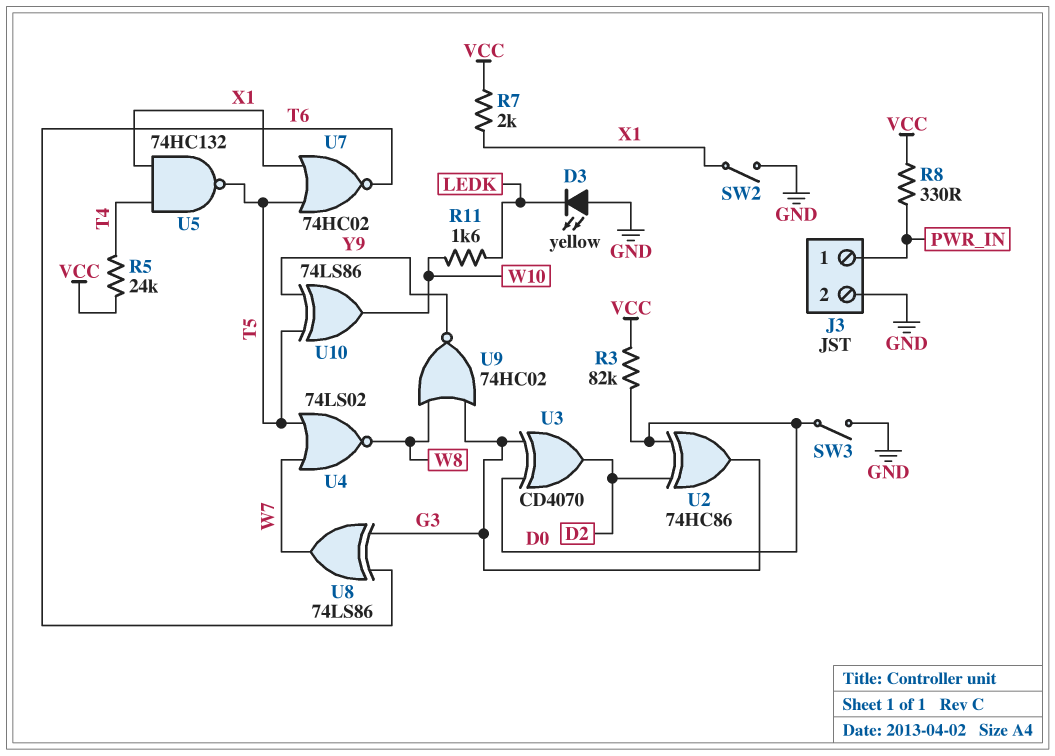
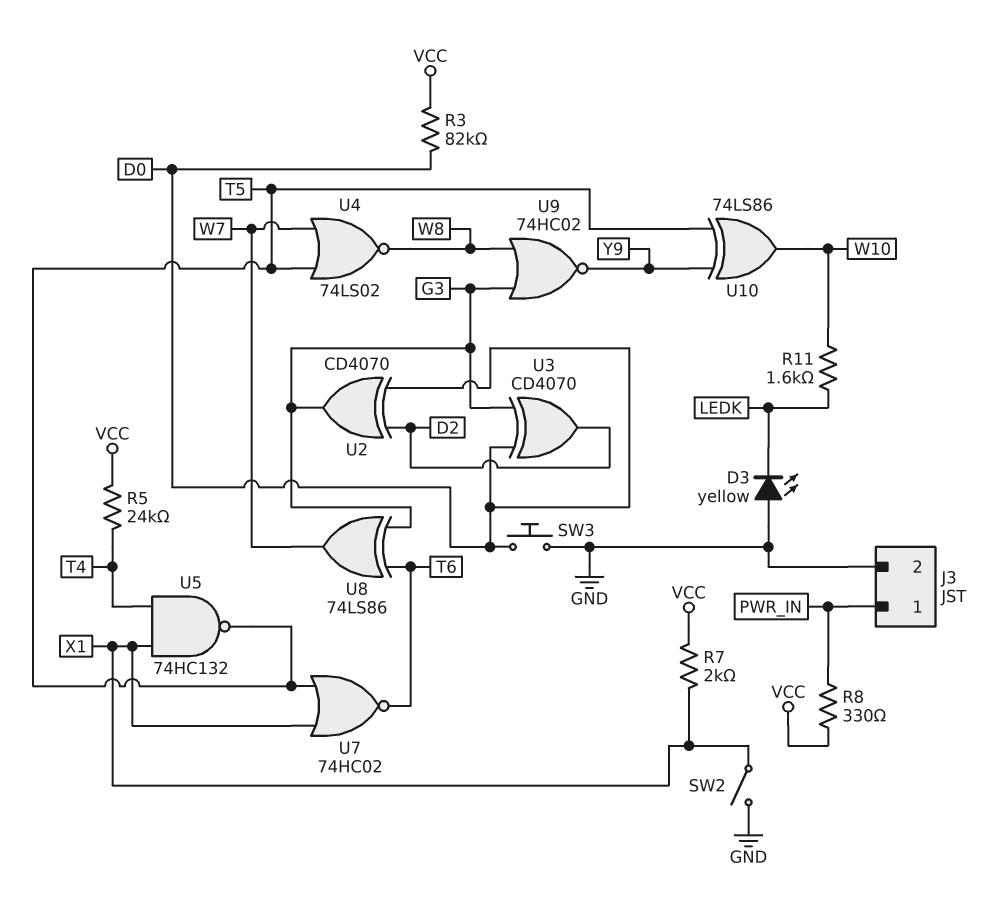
SW3: switch (D0, GND) -> button (D0, GND)
U2: XOR 74HC86 (in D0, in D2, out G3) -> XOR CD4070 (in D0, in D2, out G3)

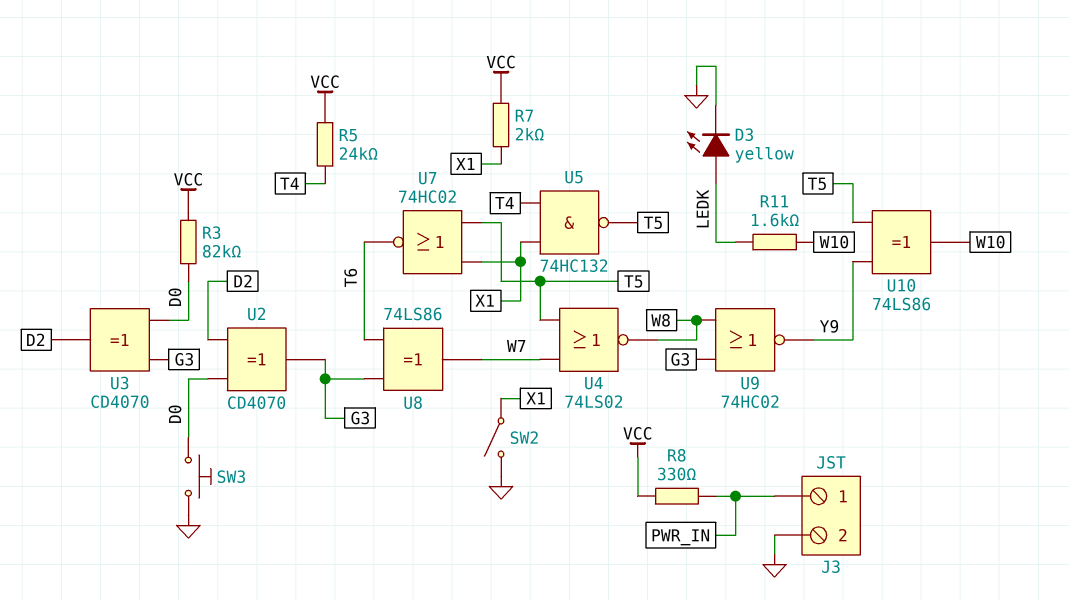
D3: LED yellow (A GND, K LEDK) -> LED yellow (A LEDK, K GND)

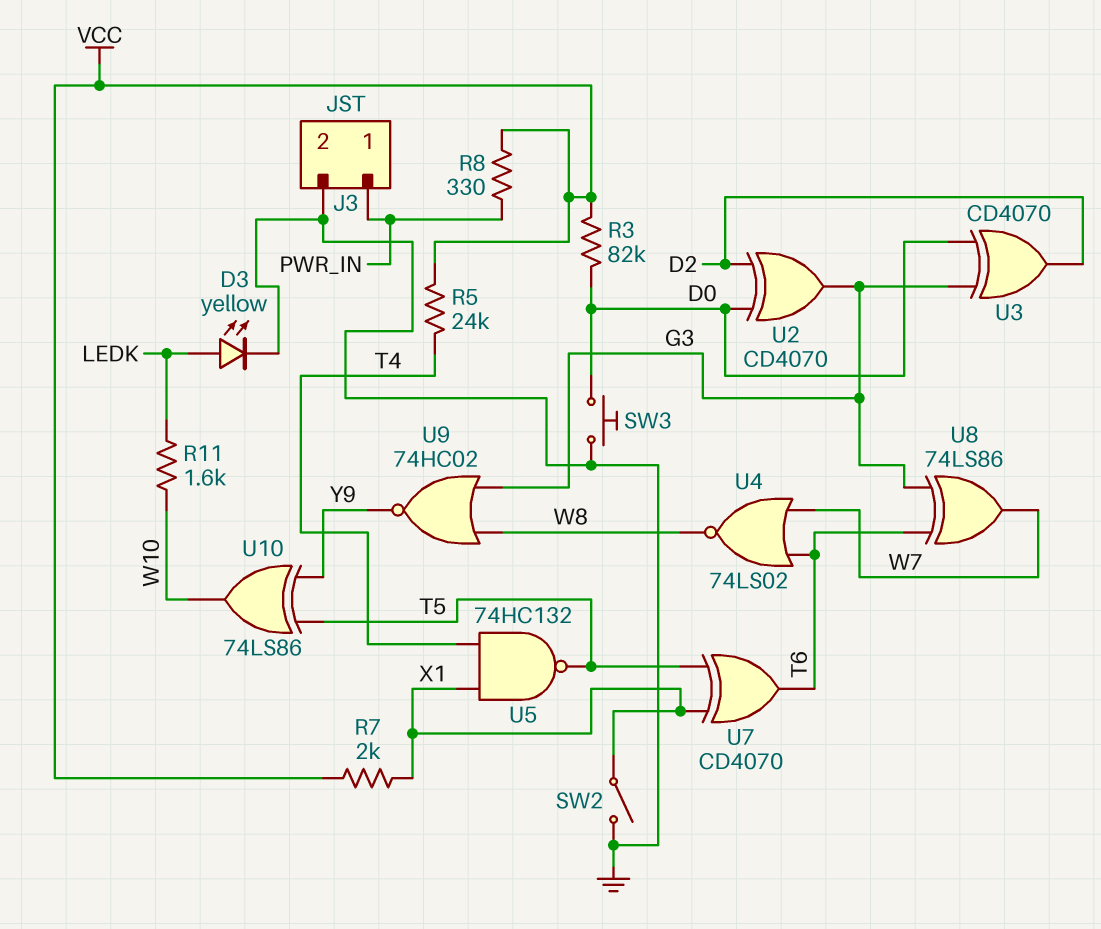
U4: NOR 74LS02 (in T5, in W7, out W8) -> NOR 74LS02 (in T6, in W7, out W8)
U7: NOR 74HC02 (in T5, in X1, out T6) -> XOR CD4070 (in T5, in X1, out T6)

